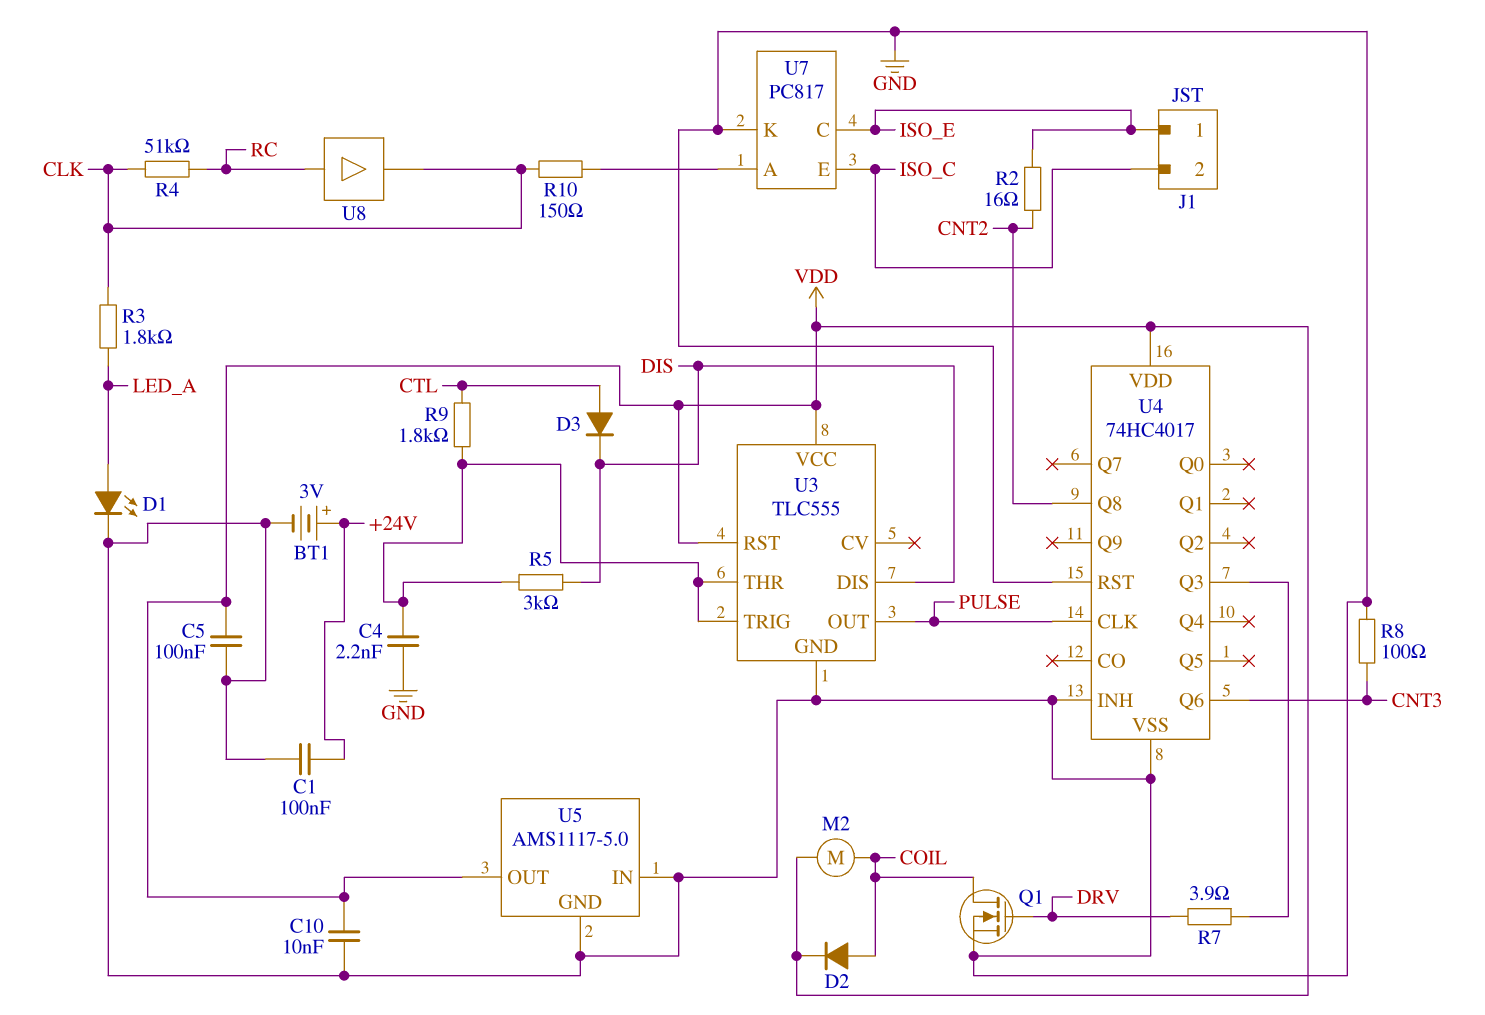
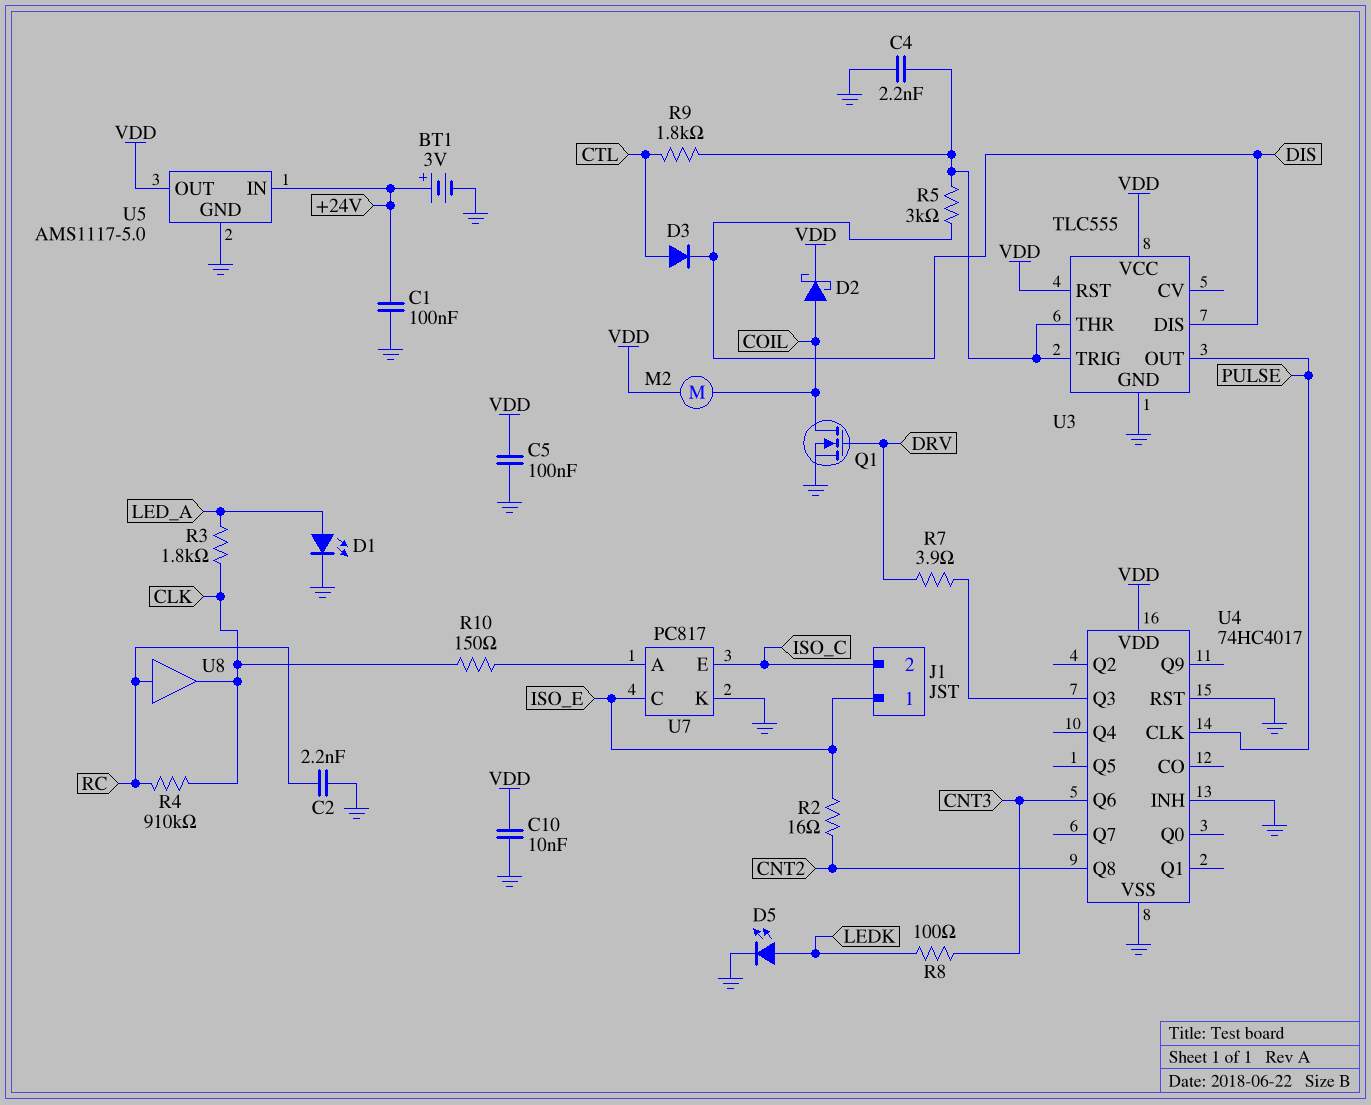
C2: none -> 2.2nF (GND, RC)
D2: diode (A COIL, K VDD) -> schottky (A COIL, K VDD)
D5: none -> LED (A LEDK, K GND)
R4: 51k (CLK, RC) -> 910k (CLK, RC)
R8: 100 (CNT3, GND) -> 100 (CNT3, LEDK)
U5 pin IN: GND -> +24V

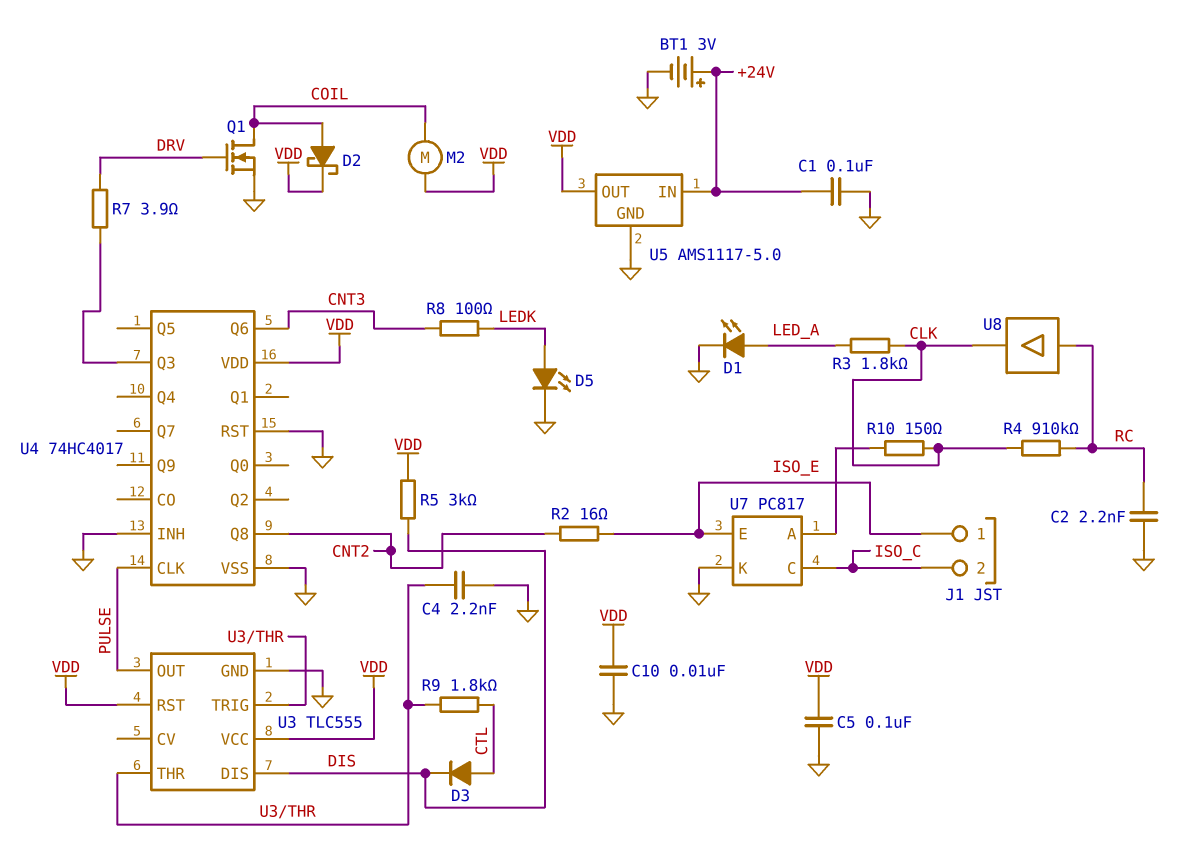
R5: 3k (DIS, U3/THR) -> 3k (DIS, VDD)
U7 pin C: ISO_E -> ISO_C
U7 pin E: ISO_C -> ISO_E

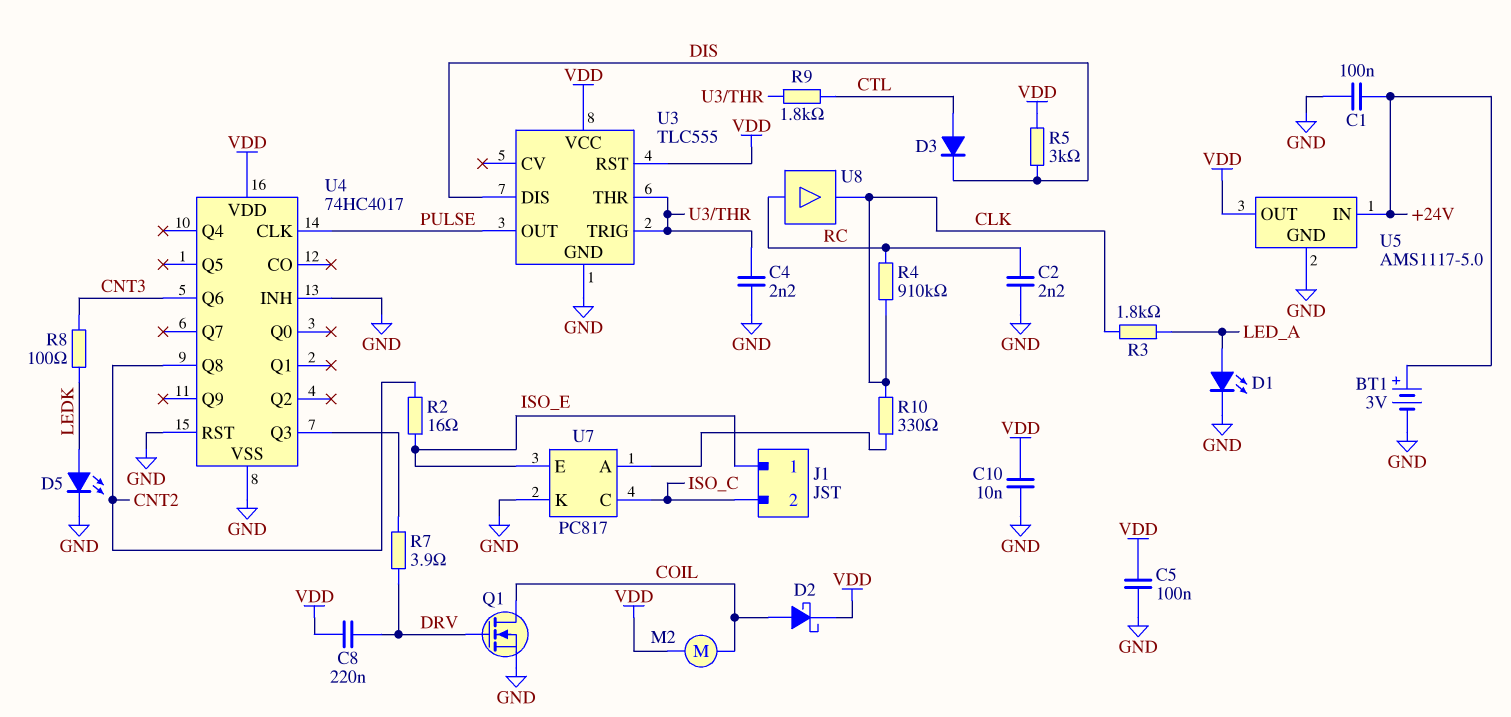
C8: none -> 220nF (DRV, VDD)
R10: 150 (CLK, U7/A) -> 330 (CLK, U7/A)

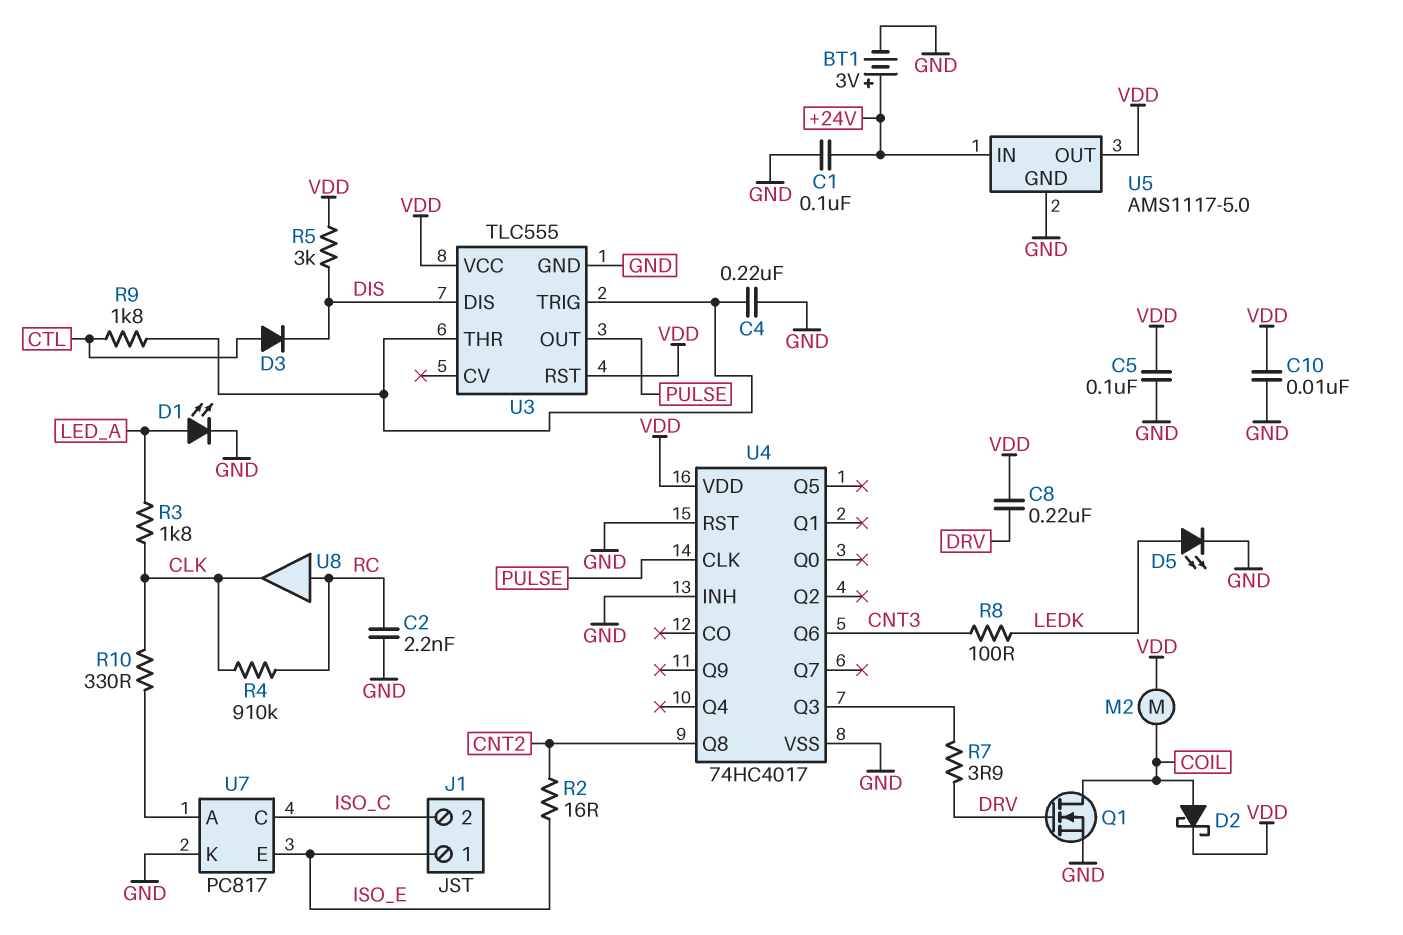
C4: 2.2nF (GND, U3/THR) -> 220nF (GND, U3/THR)

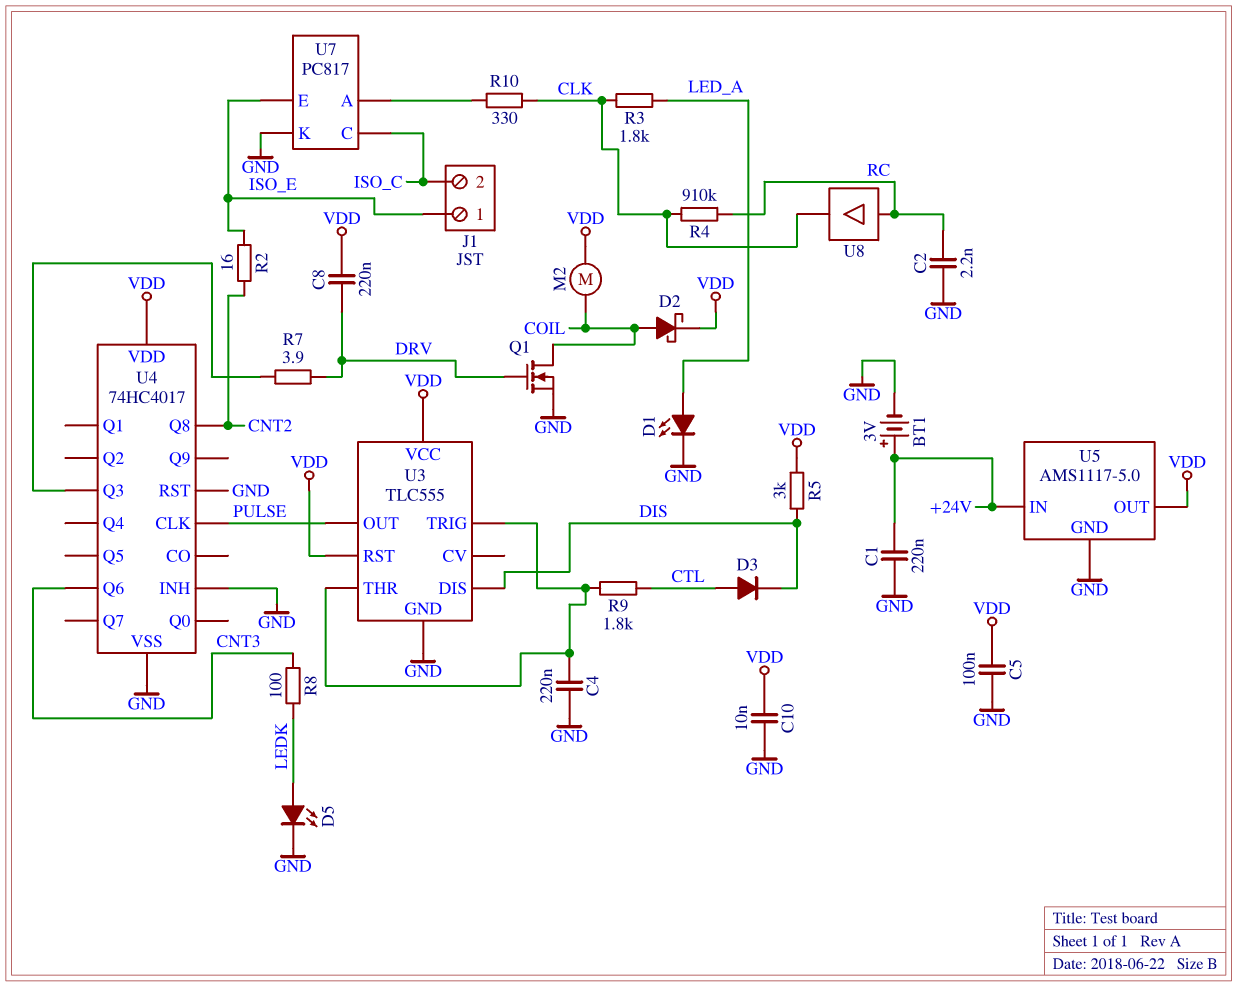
C1: 100nF (+24V, GND) -> 220nF (+24V, GND)

